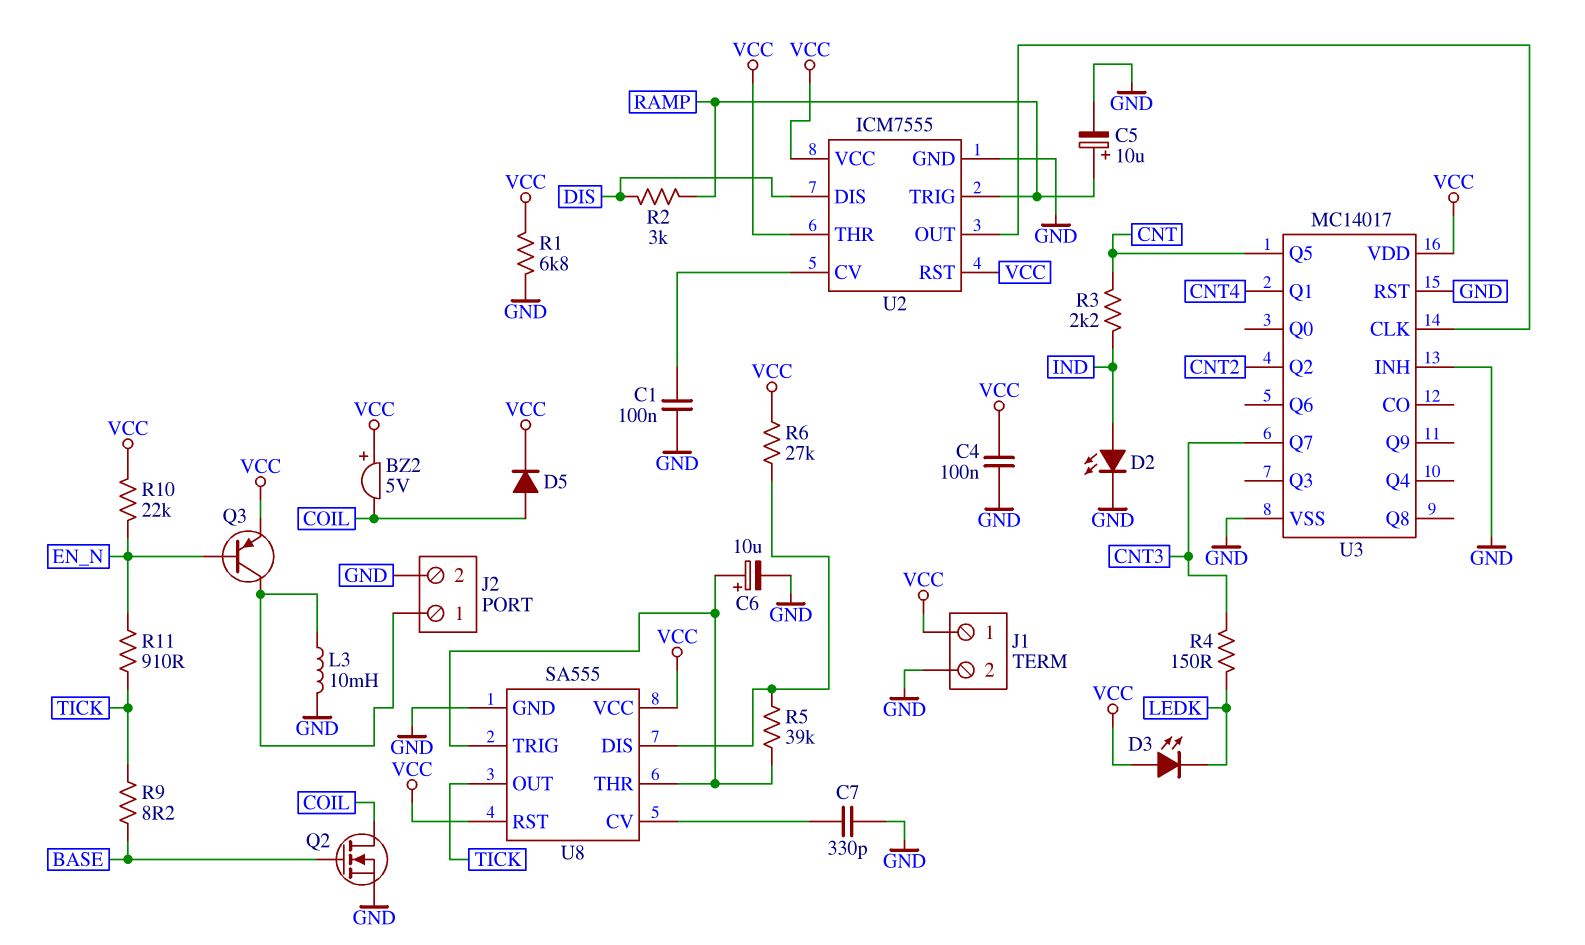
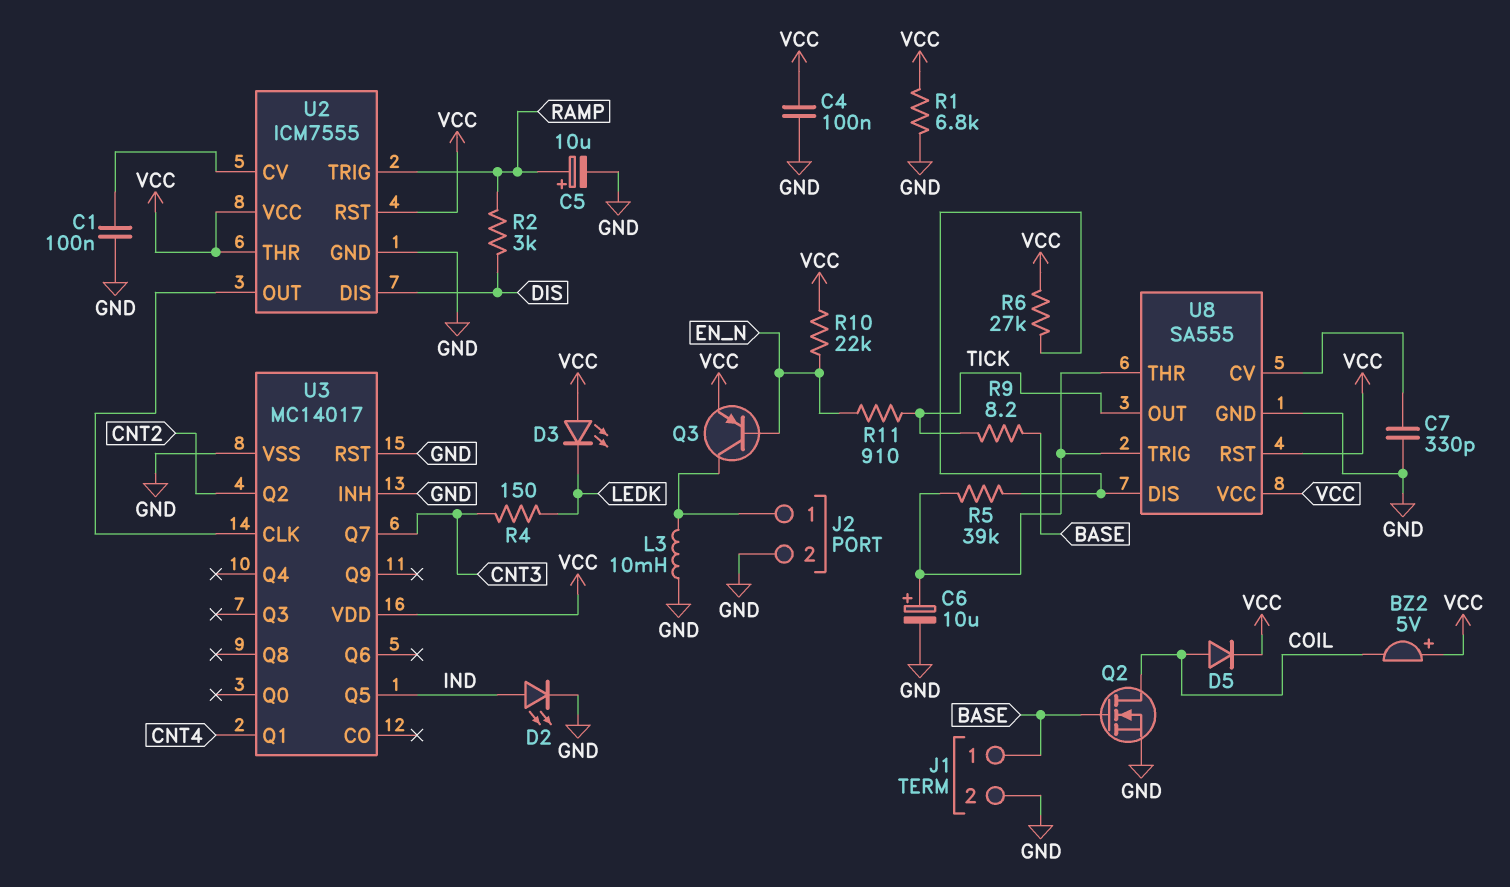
J1 pin 1: VCC -> BASE
R3: 2.2k (CNT, IND) -> none
U3 pin Q5: CNT -> IND

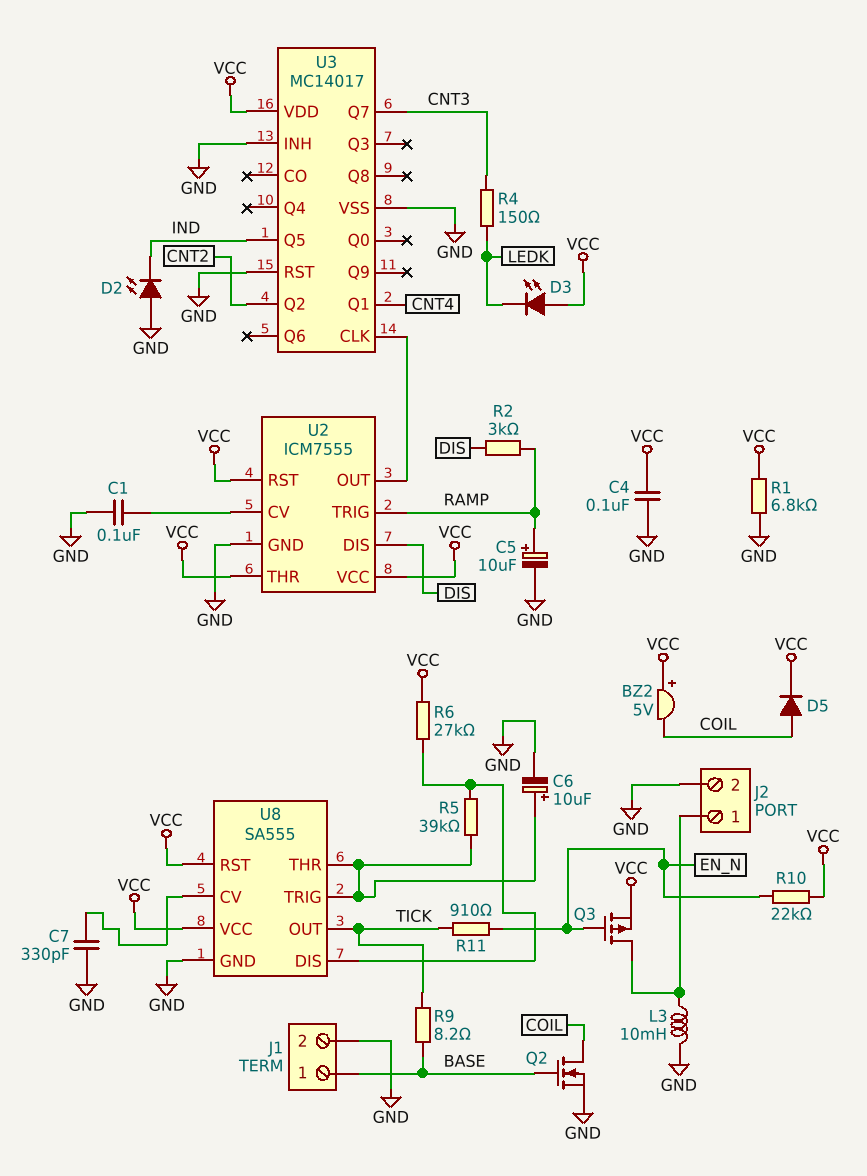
D2: LED (A IND, K GND) -> LED (A GND, K IND)
Q3: PNP (B EN_N, C J2/1, E VCC) -> PMOS (G EN_N, D J2/1, S VCC)

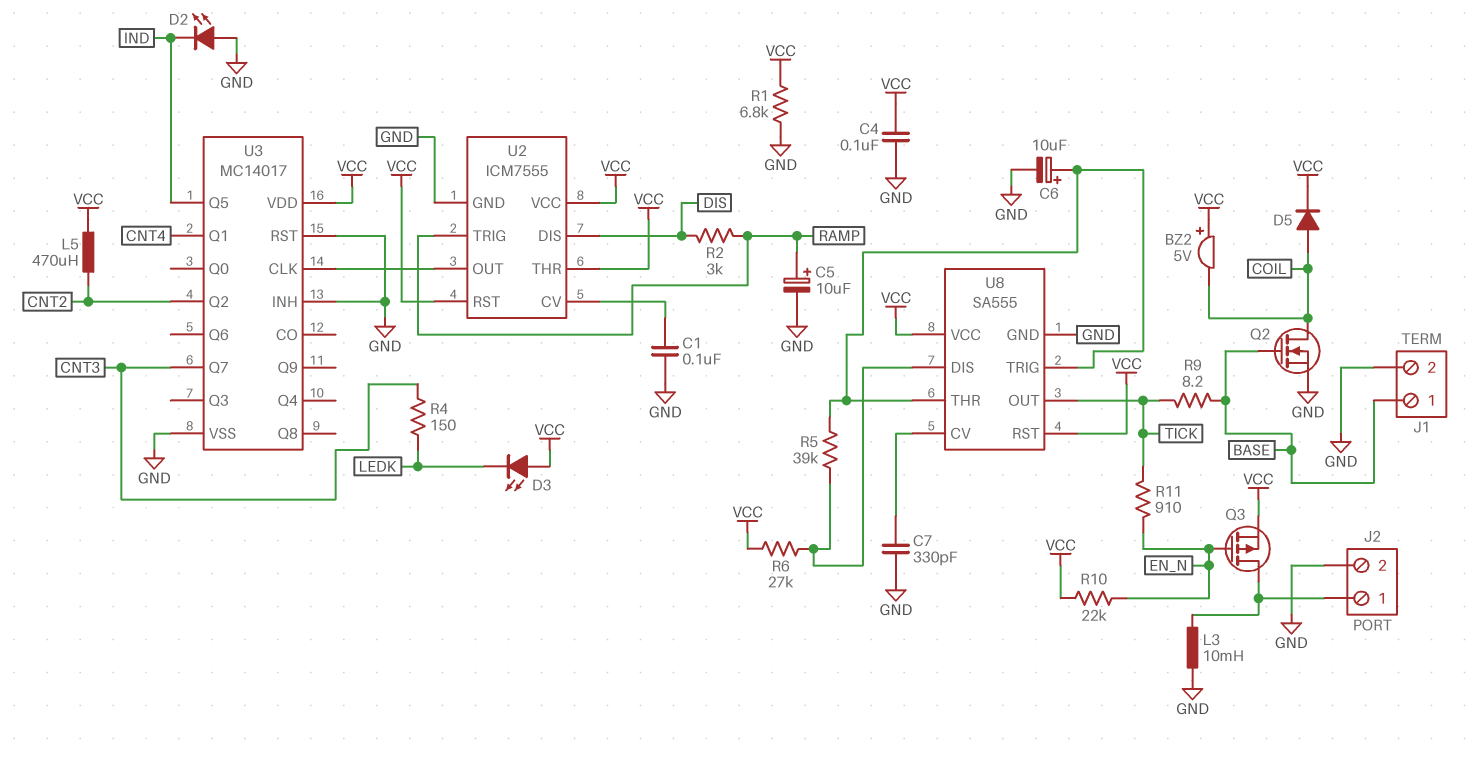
L5: none -> 470uH (CNT2, VCC)

